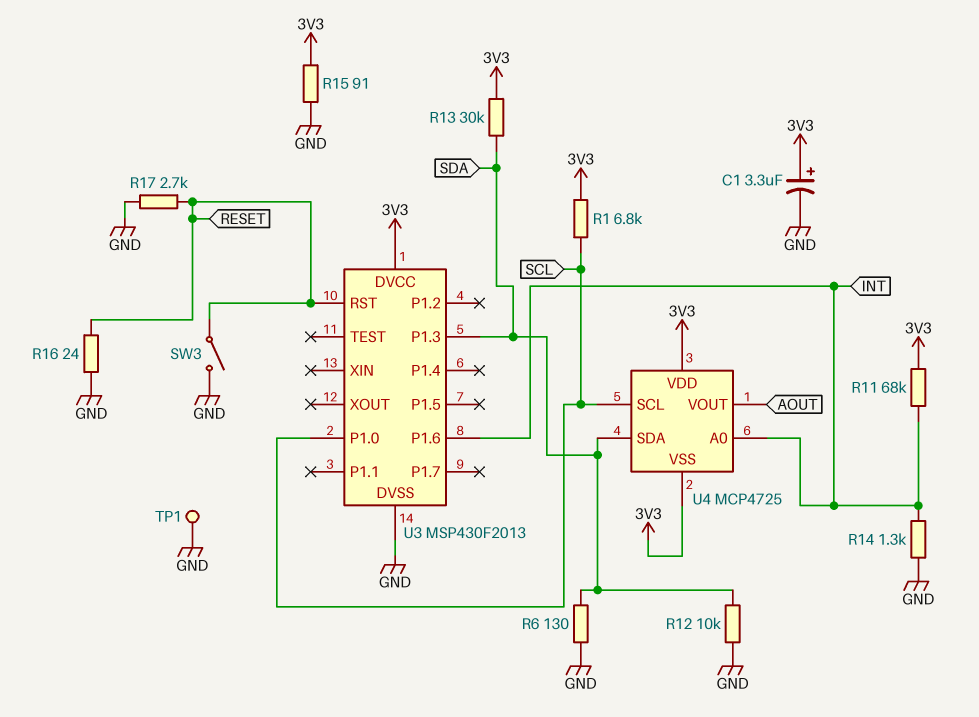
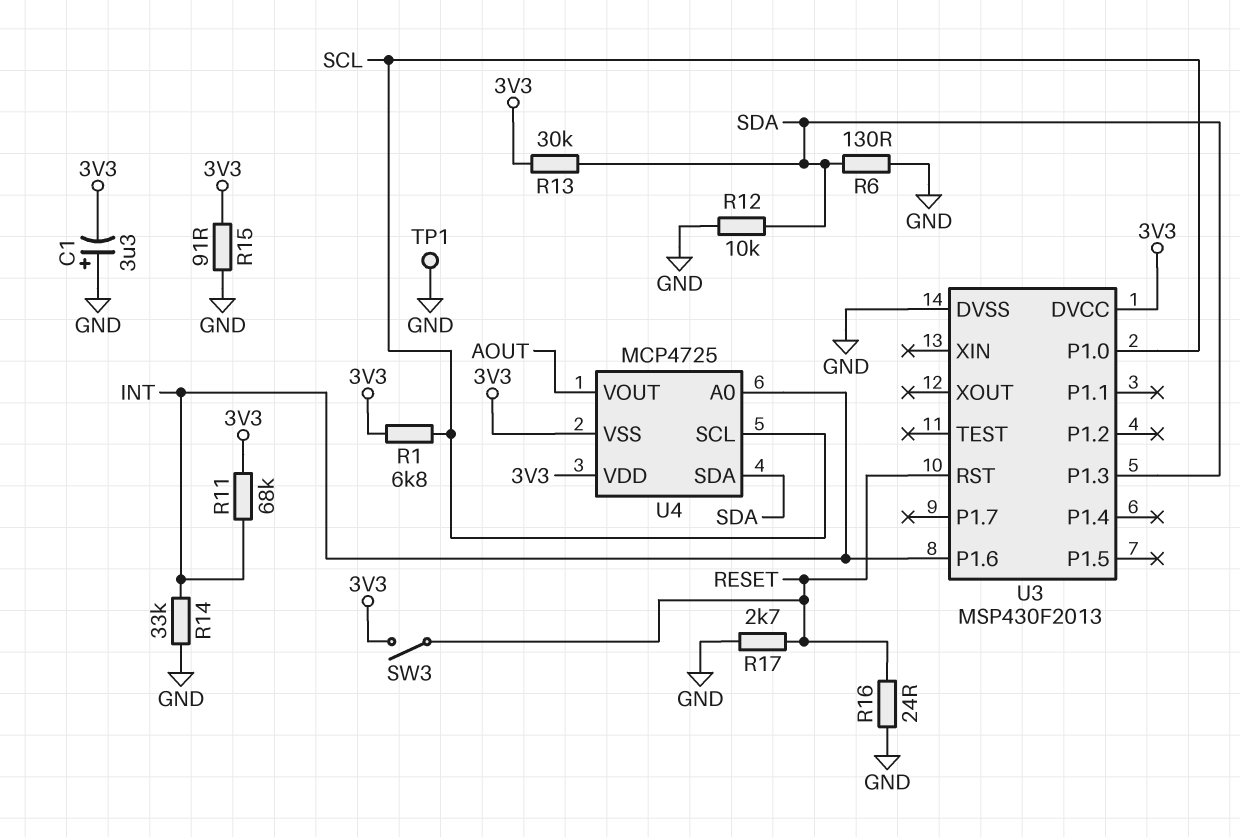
C1: 3.3uF (plus 3V3, minus GND) -> 3.3uF (plus GND, minus 3V3)
R14: 1.3k (GND, INT) -> 33k (GND, INT)
SW3: switch (GND, RESET) -> switch (3V3, RESET)

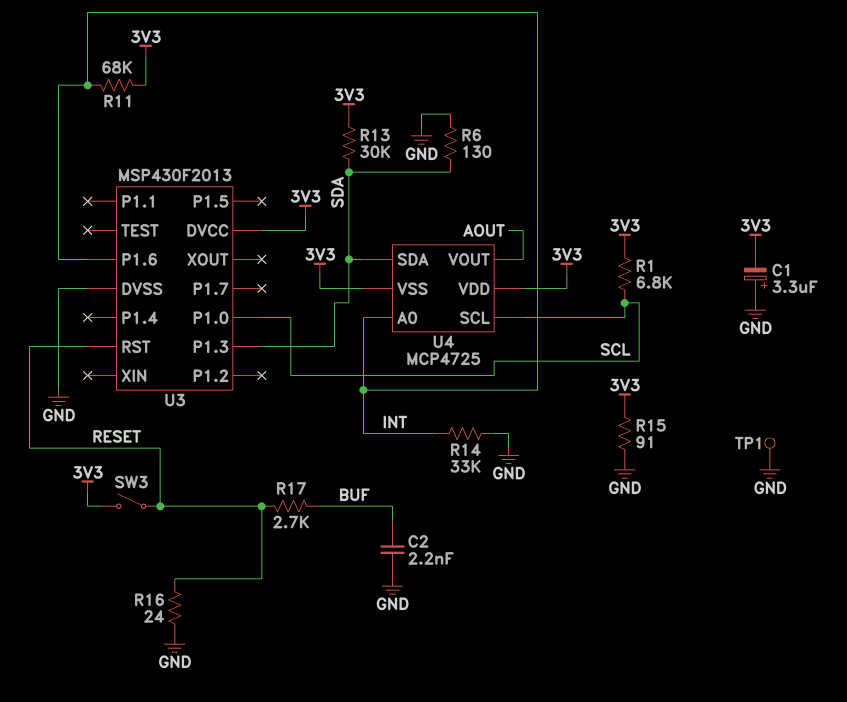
C2: none -> 2.2nF (BUF, GND)
R12: 10k (GND, SDA) -> none
R17: 2.7k (GND, RESET) -> 2.7k (BUF, RESET)

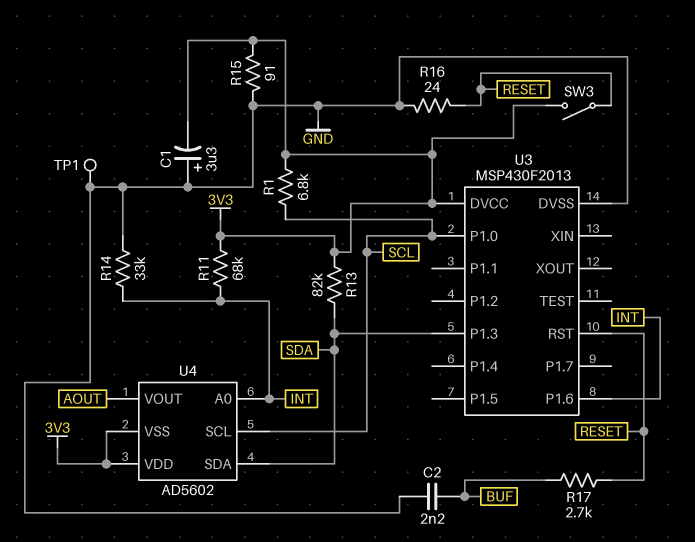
R6: 130 (GND, SDA) -> none
R13: 30k (3V3, SDA) -> 82k (3V3, SDA)
U4: MCP4725 -> AD5602

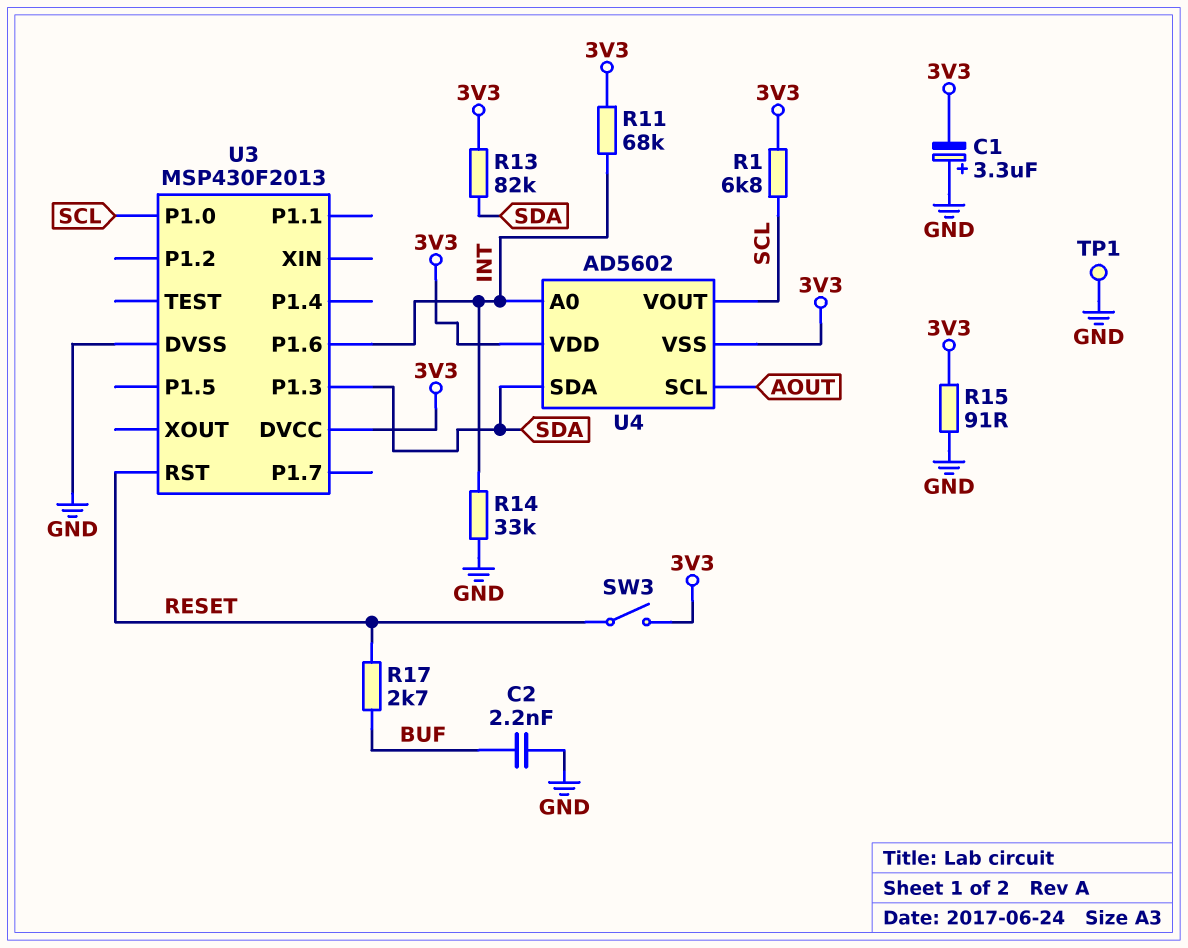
R16: 24 (GND, RESET) -> none
U4 pin SCL: SCL -> AOUT
U4 pin VOUT: AOUT -> SCL

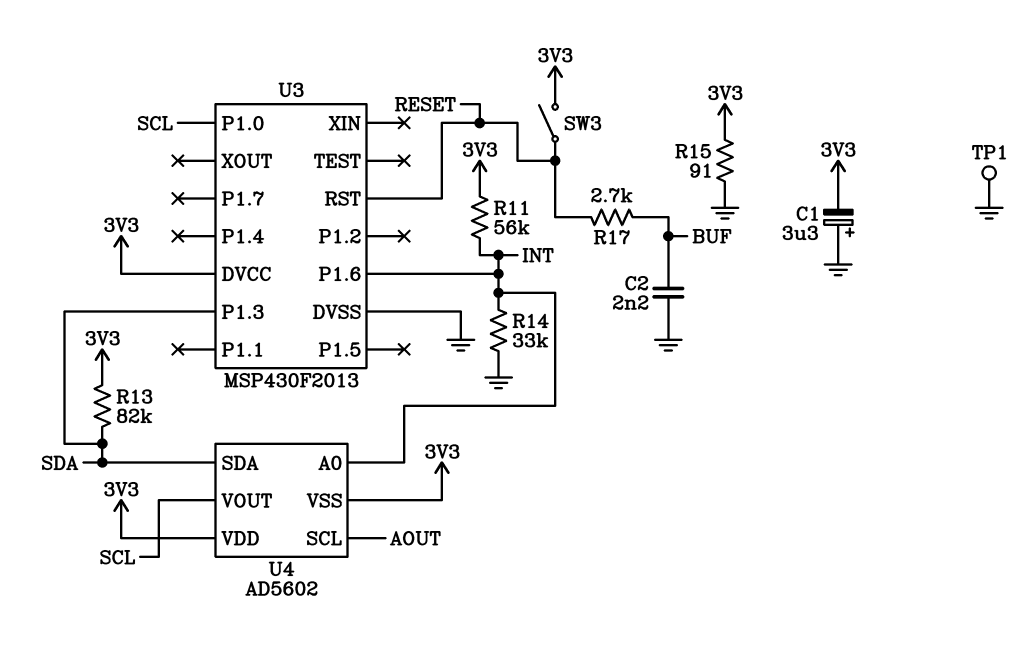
R1: 6.8k (3V3, SCL) -> none
R11: 68k (3V3, INT) -> 56k (3V3, INT)

